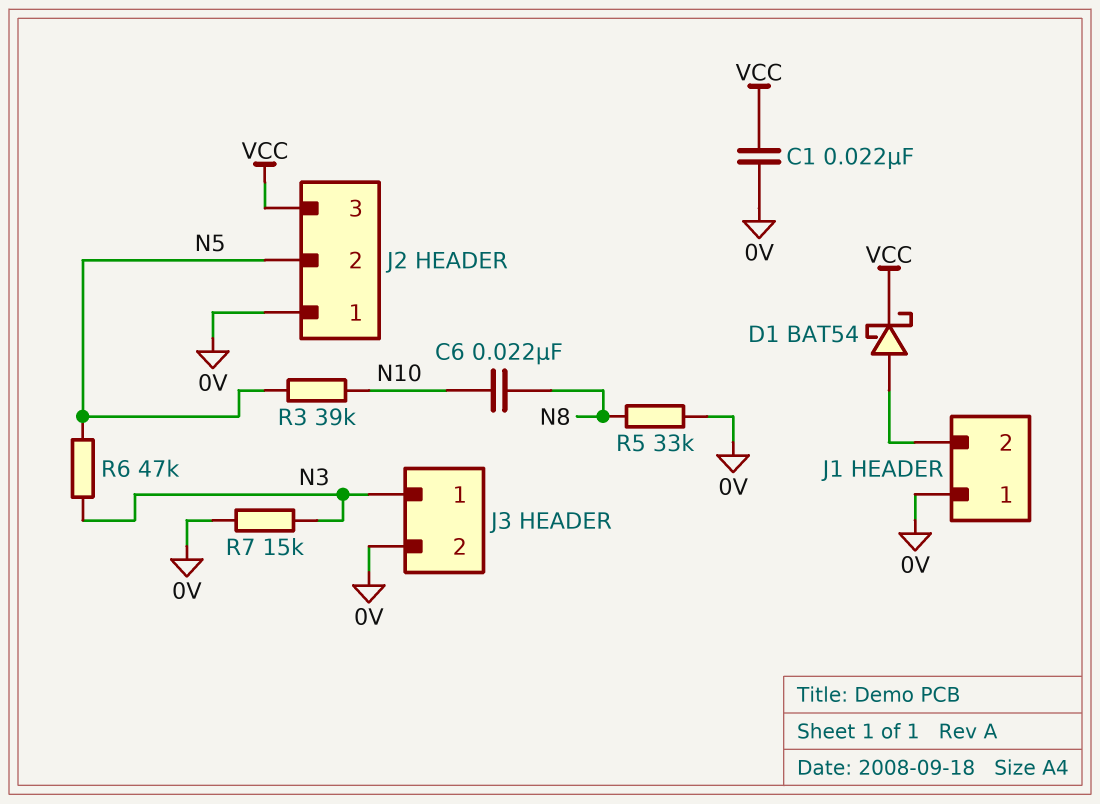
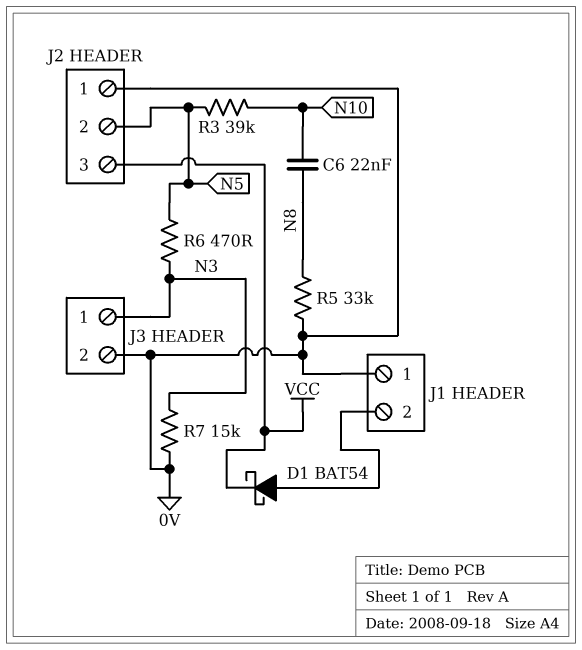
C1: 22nF (0V, VCC) -> none
R6: 47k (N3, N5) -> 470 (N3, N5)

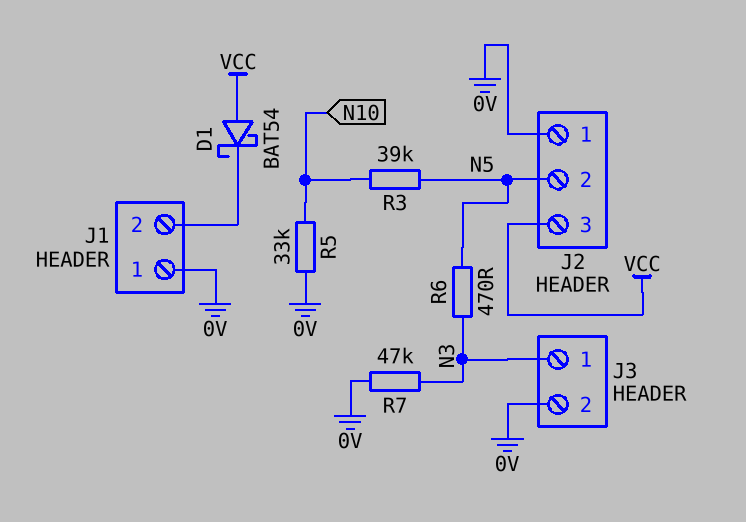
C6: 22nF (N8, N10) -> none
D1: schottky BAT54 (A J1/2, K VCC) -> schottky BAT54 (A VCC, K J1/2)
R5: 33k (0V, N8) -> 33k (0V, N10)
R7: 15k (0V, N3) -> 47k (0V, N3)

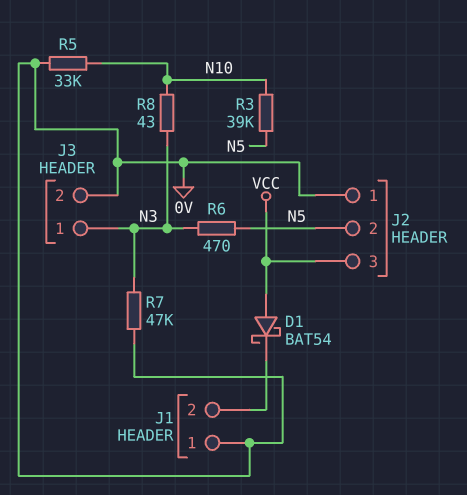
R8: none -> 43 (N3, N10)

